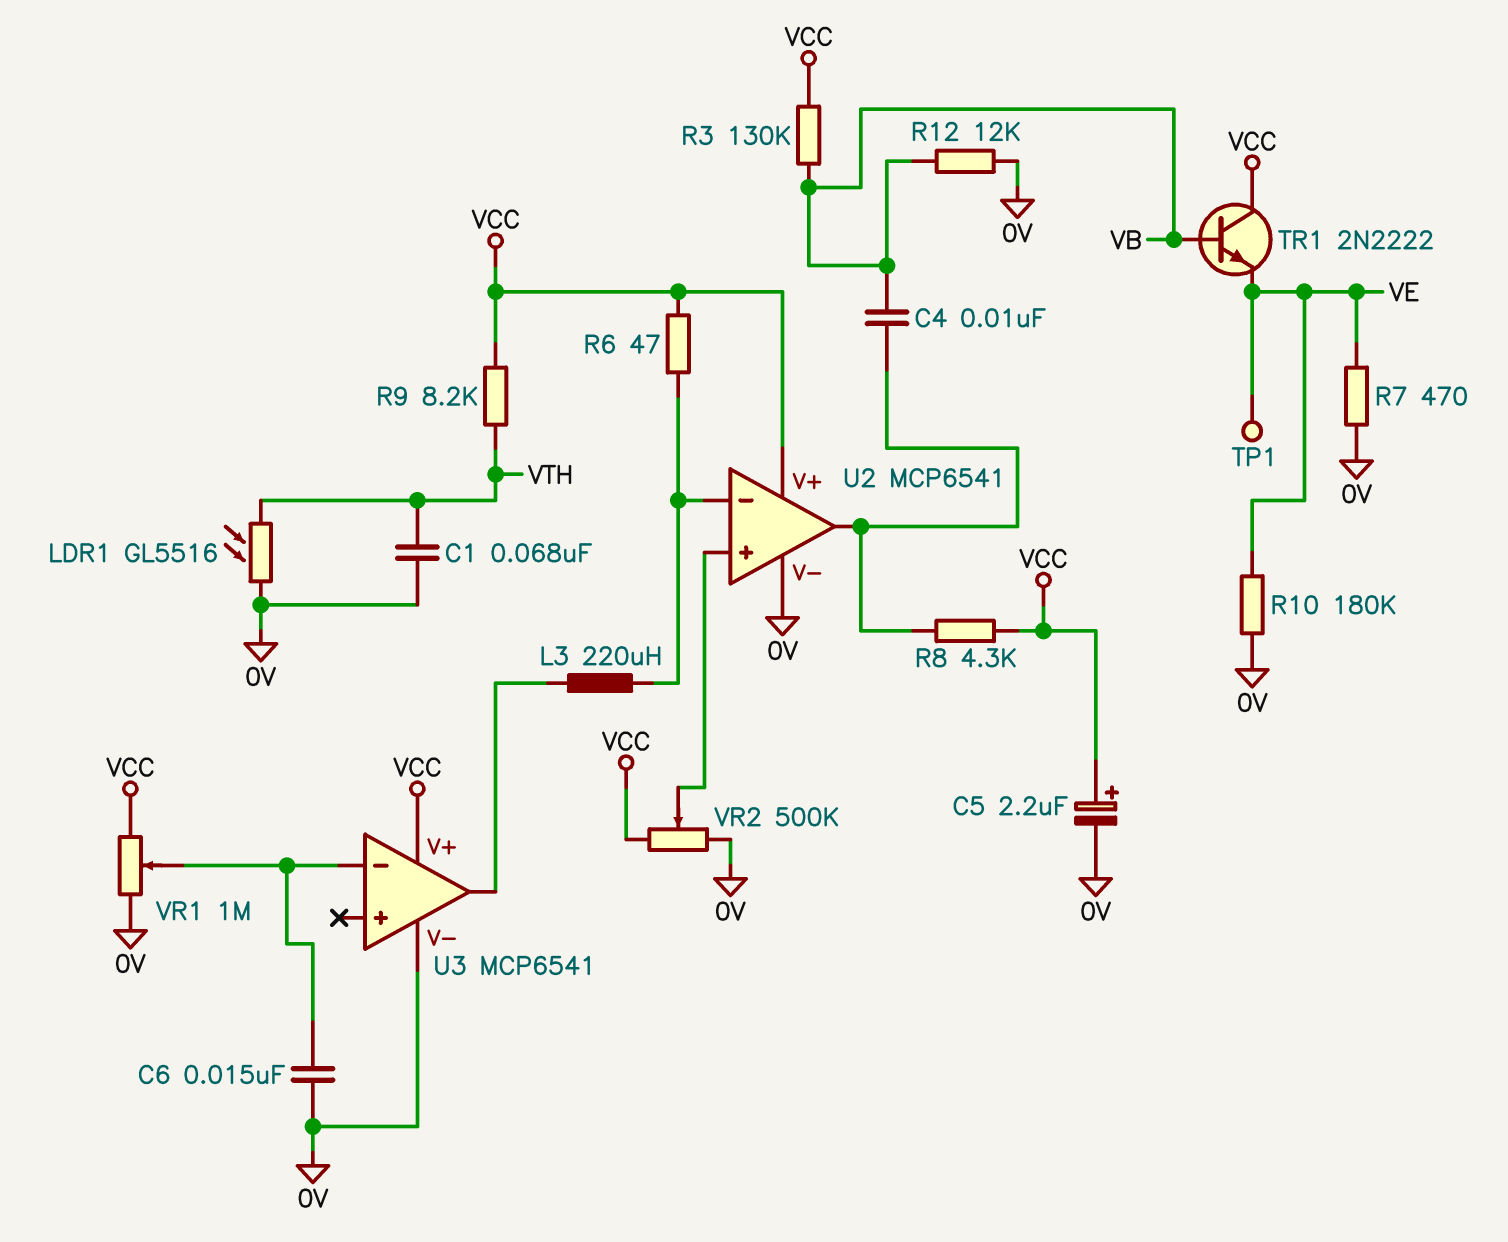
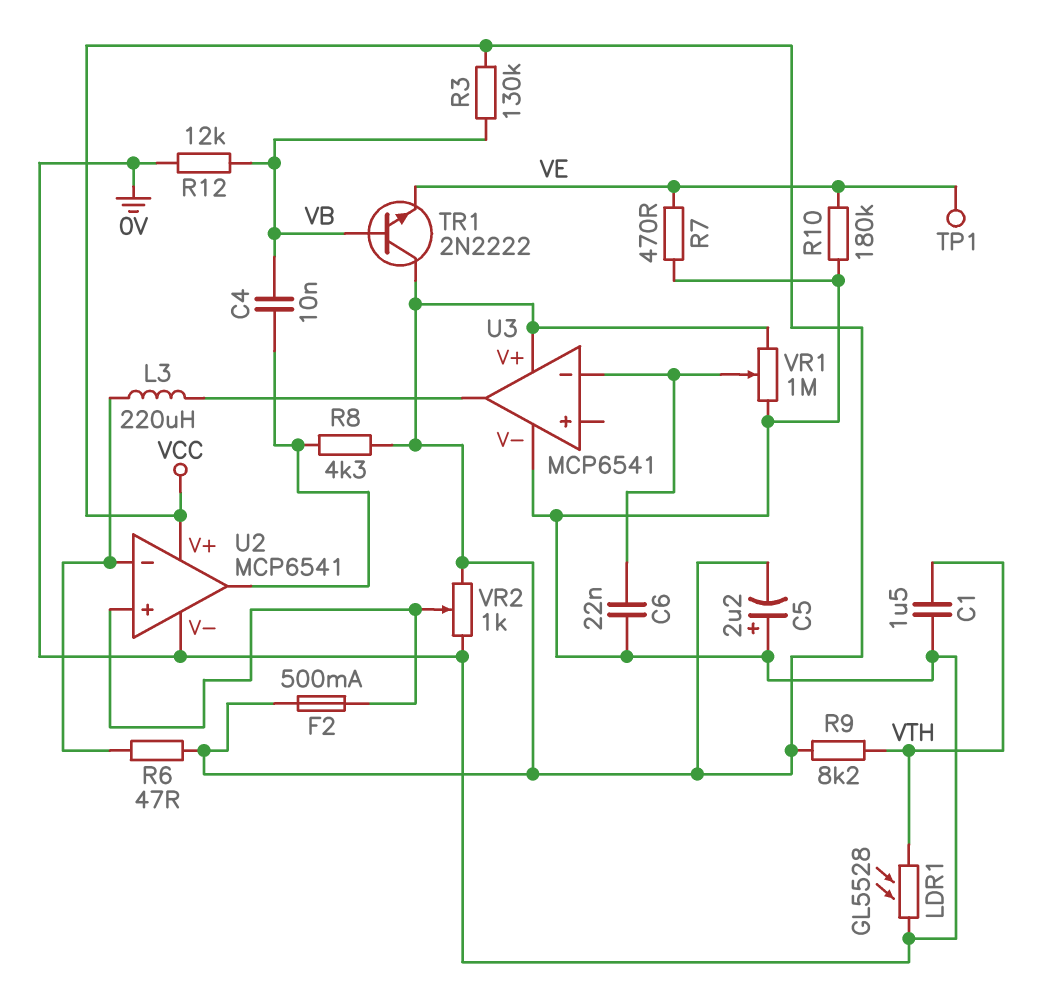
C1: 68nF (0V, VTH) -> 1.5uF (0V, VTH)
C5: 2.2uF (plus VCC, minus 0V) -> 2.2uF (plus 0V, minus VCC)
C6: 15nF (0V, U3/in-) -> 22nF (0V, U3/in-)
F2: none -> 500mA (U2/in+, VCC)
LDR1: GL5516 (0V, VTH) -> GL5528 (0V, VTH)
VR2: 500k (0V, VCC, wiper U2/in+) -> 1k (0V, VCC, wiper U2/in+)

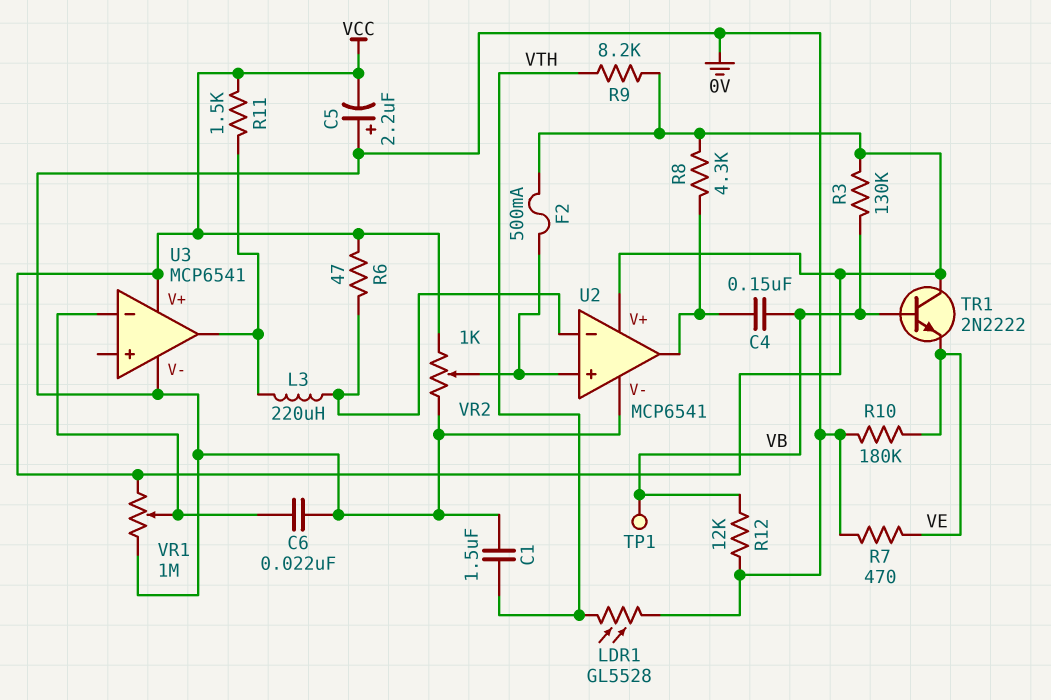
C4: 10nF (U2/out, VB) -> 150nF (U2/out, VB)
R11: none -> 1.5k (U3/out, VCC)
TP1: test point (VE) -> test point (VB)

